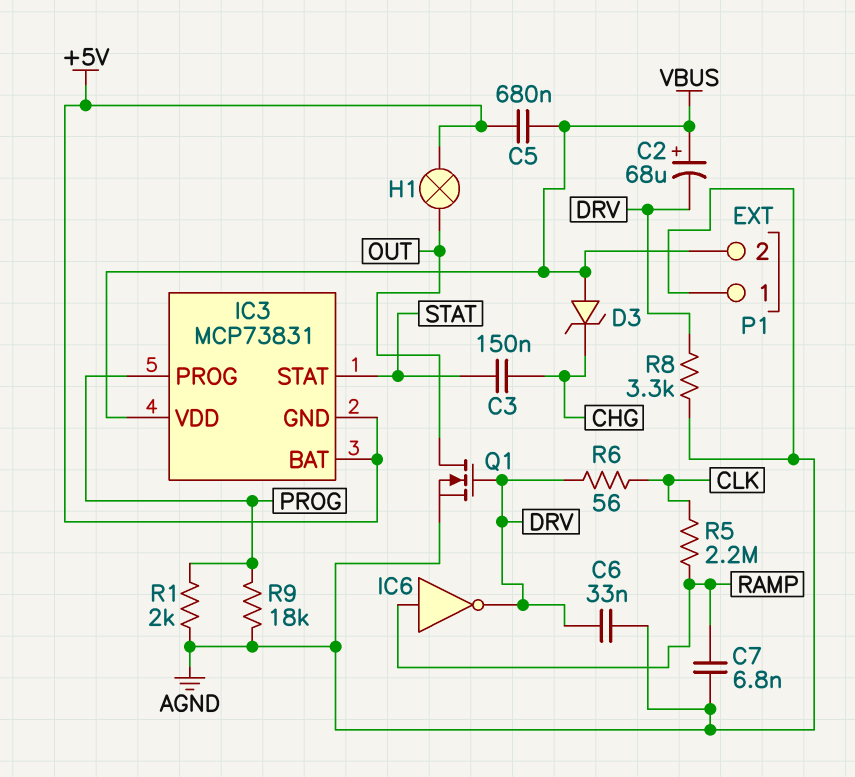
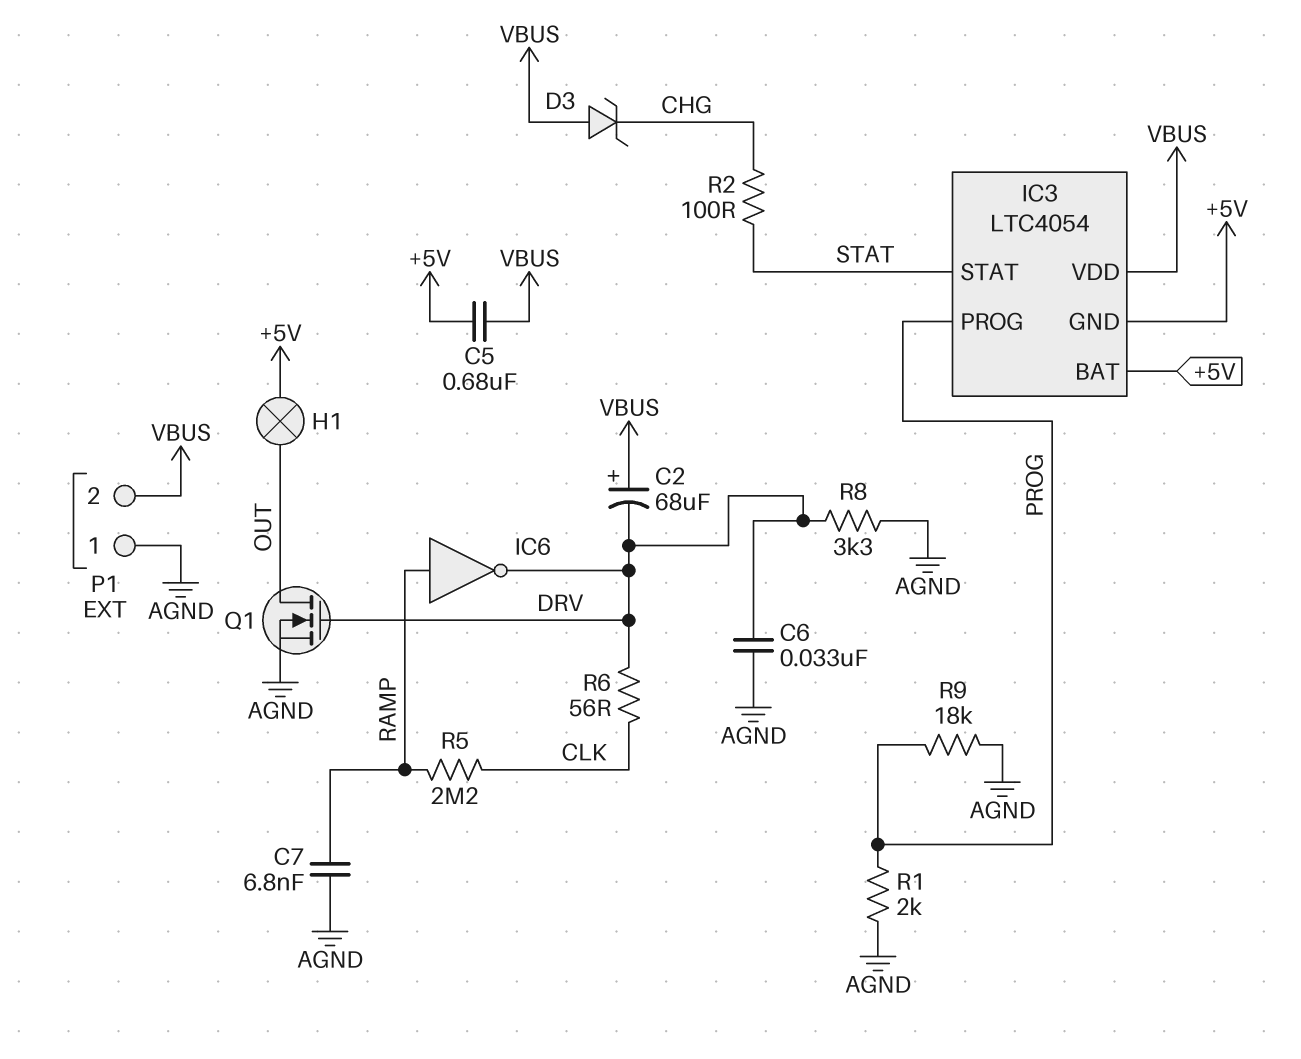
C3: 150nF (CHG, STAT) -> none
IC3: MCP73831 -> LTC4054
R2: none -> 100 (CHG, STAT)

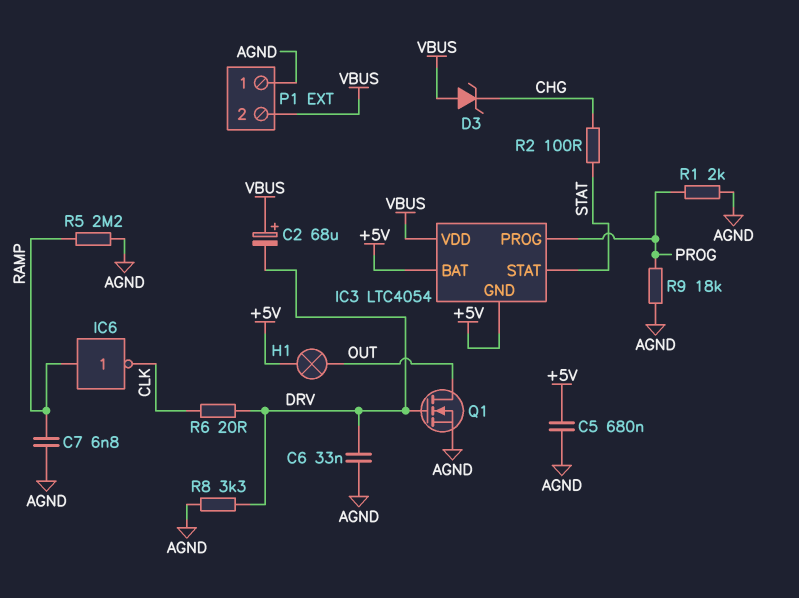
C5: 680nF (+5V, VBUS) -> 680nF (+5V, AGND)
IC6: NOT (in RAMP, out DRV) -> NOT (in RAMP, out CLK)
R5: 2.2M (CLK, RAMP) -> 2.2M (AGND, RAMP)
R6: 56 (CLK, DRV) -> 20 (CLK, DRV)

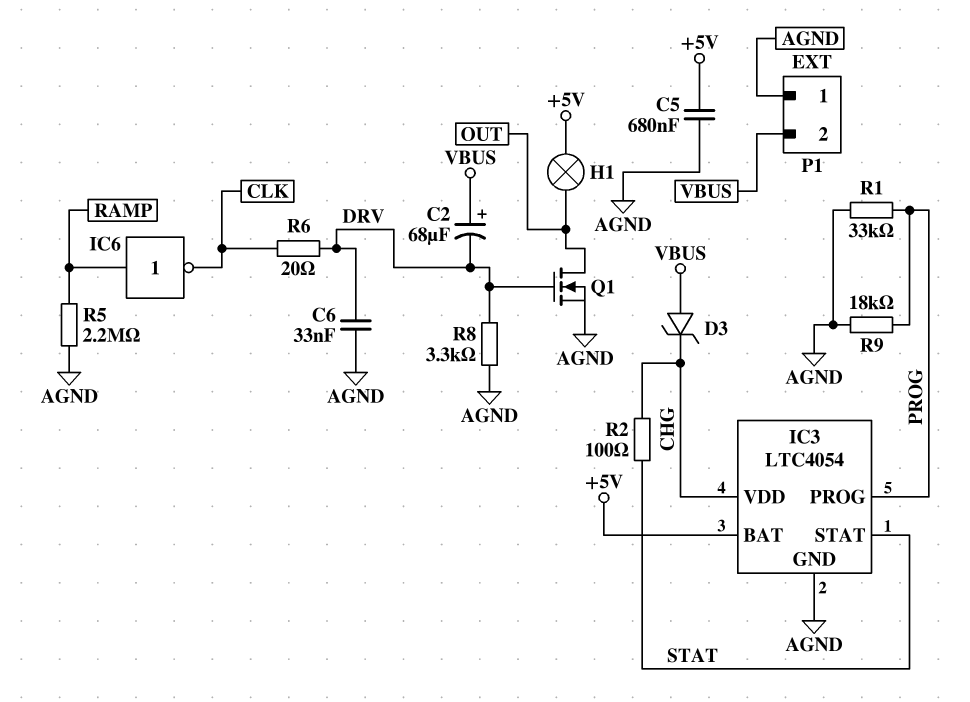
C7: 6.8nF (AGND, RAMP) -> none
IC3 pin GND: +5V -> AGND
IC3 pin VDD: VBUS -> CHG
R1: 2k (AGND, PROG) -> 33k (AGND, PROG)

